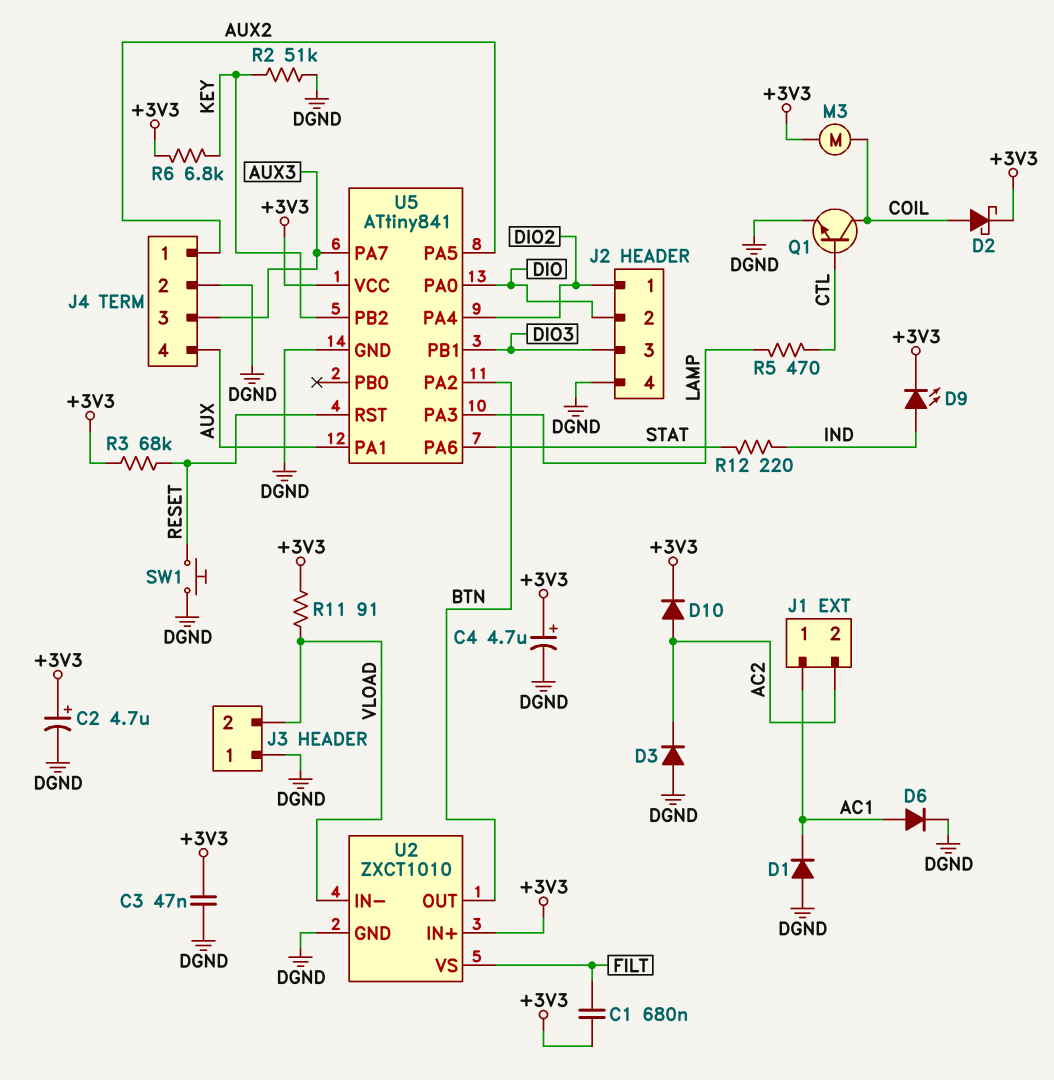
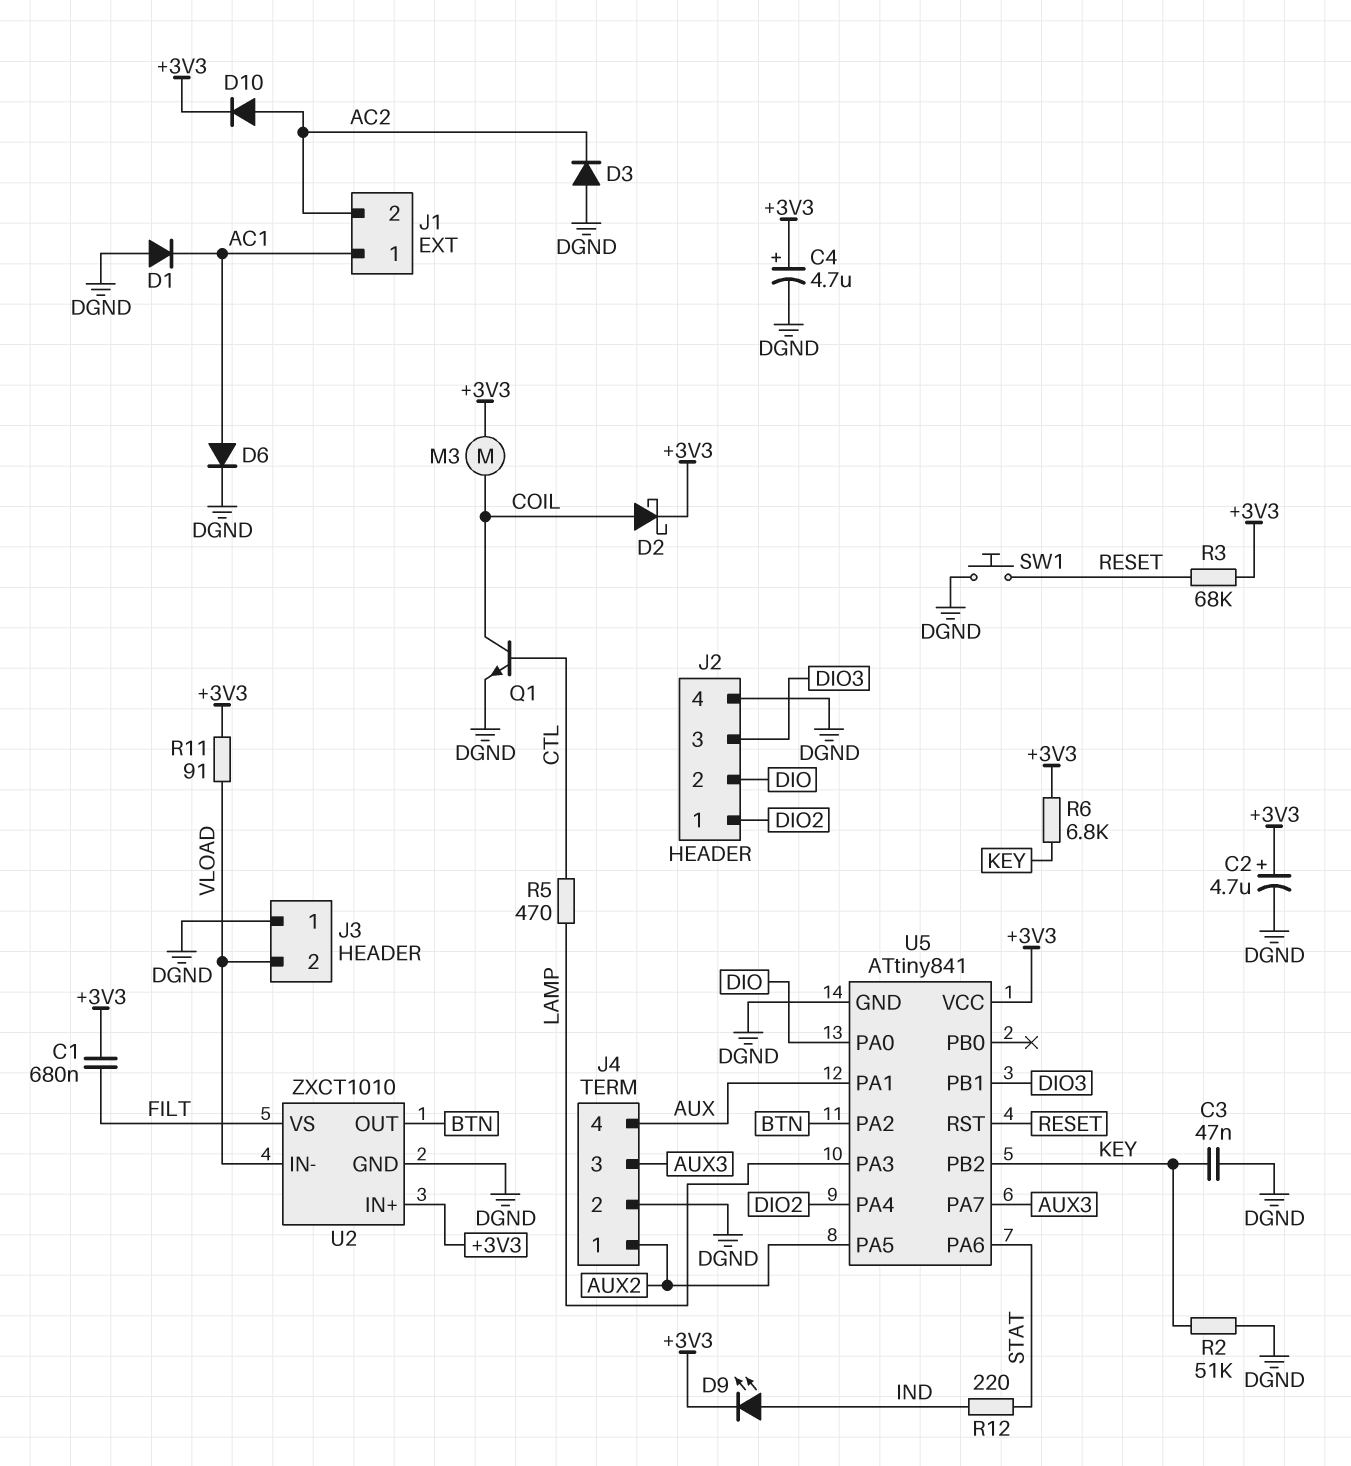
C3: 47nF (+3V3, DGND) -> 47nF (DGND, KEY)

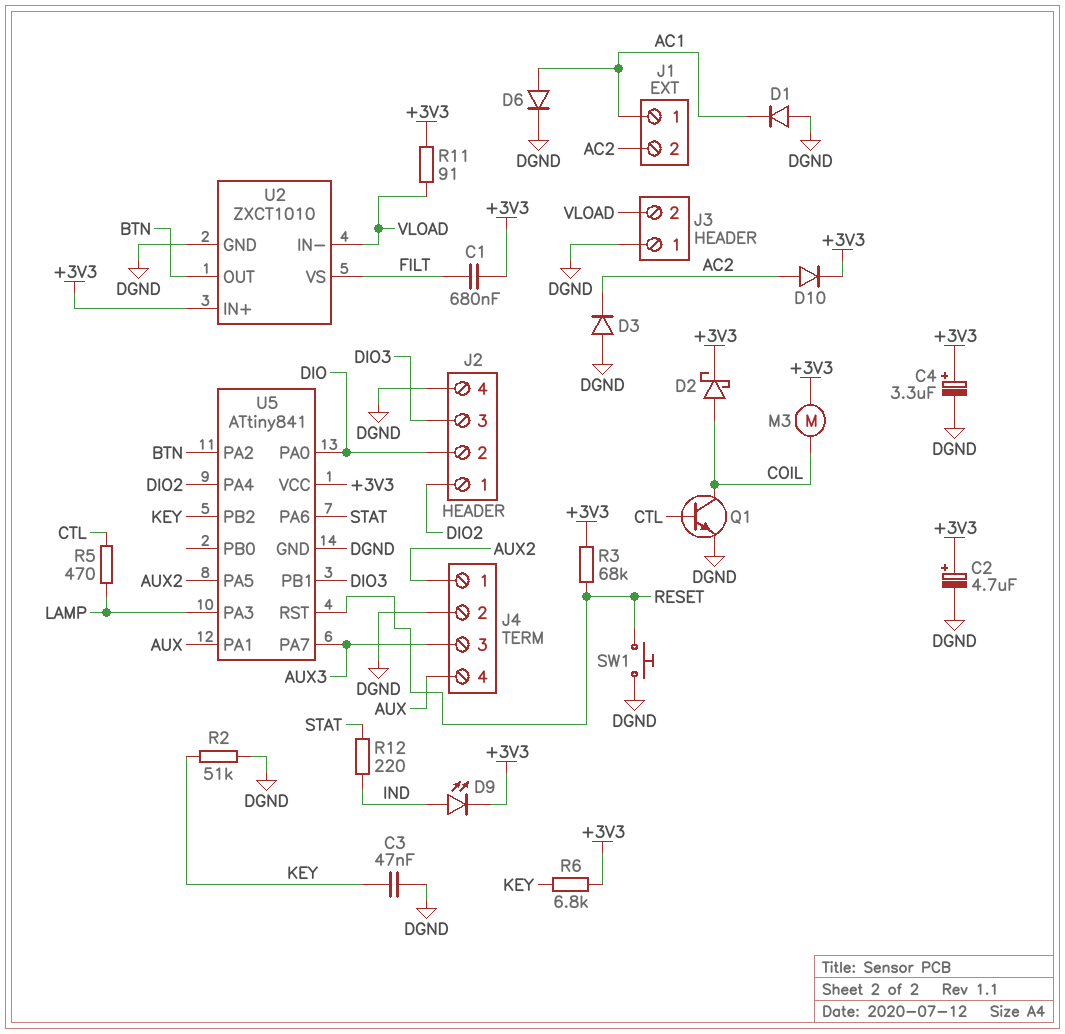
C4: 4.7uF (plus +3V3, minus DGND) -> 3.3uF (plus +3V3, minus DGND)

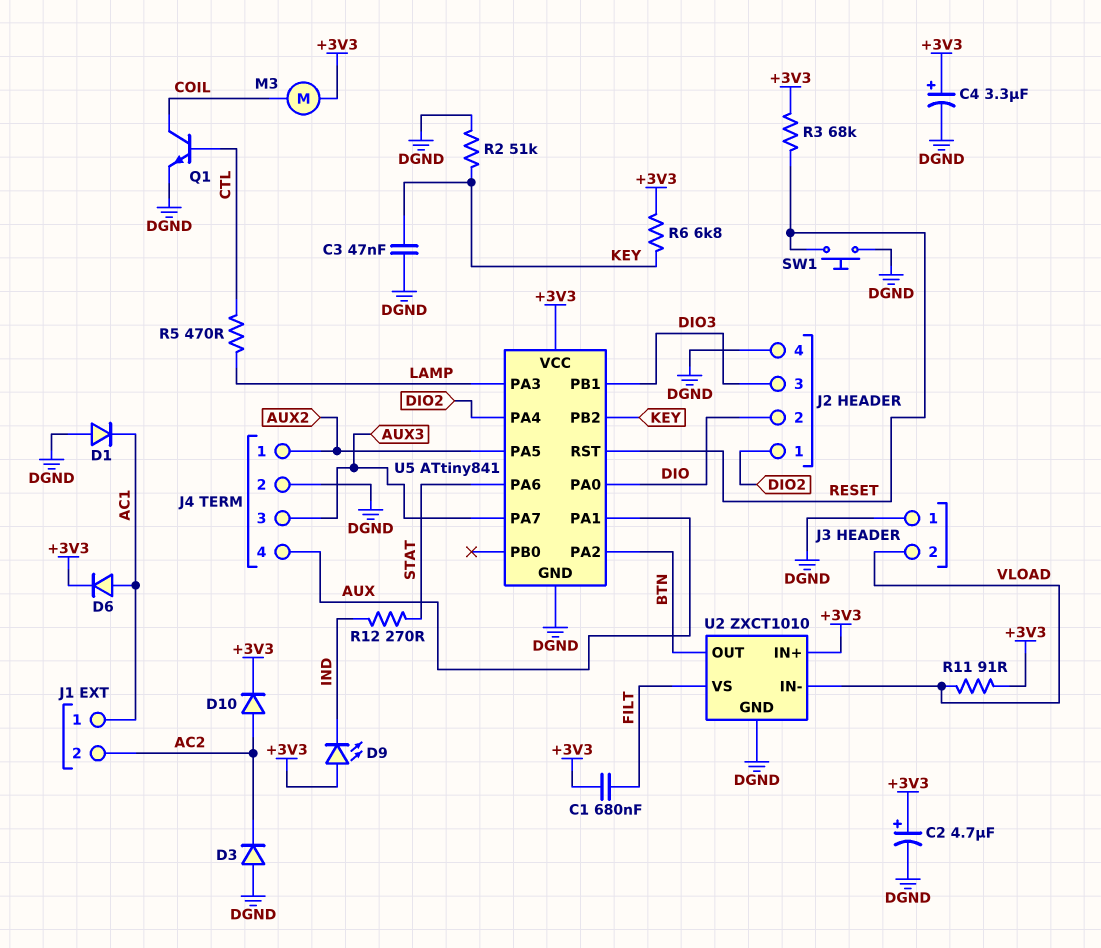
D2: schottky (A COIL, K +3V3) -> none
D6: diode (A AC1, K DGND) -> diode (A AC1, K +3V3)
D9: LED (A IND, K +3V3) -> LED (A +3V3, K IND)
R12: 220 (IND, STAT) -> 270 (IND, STAT)

